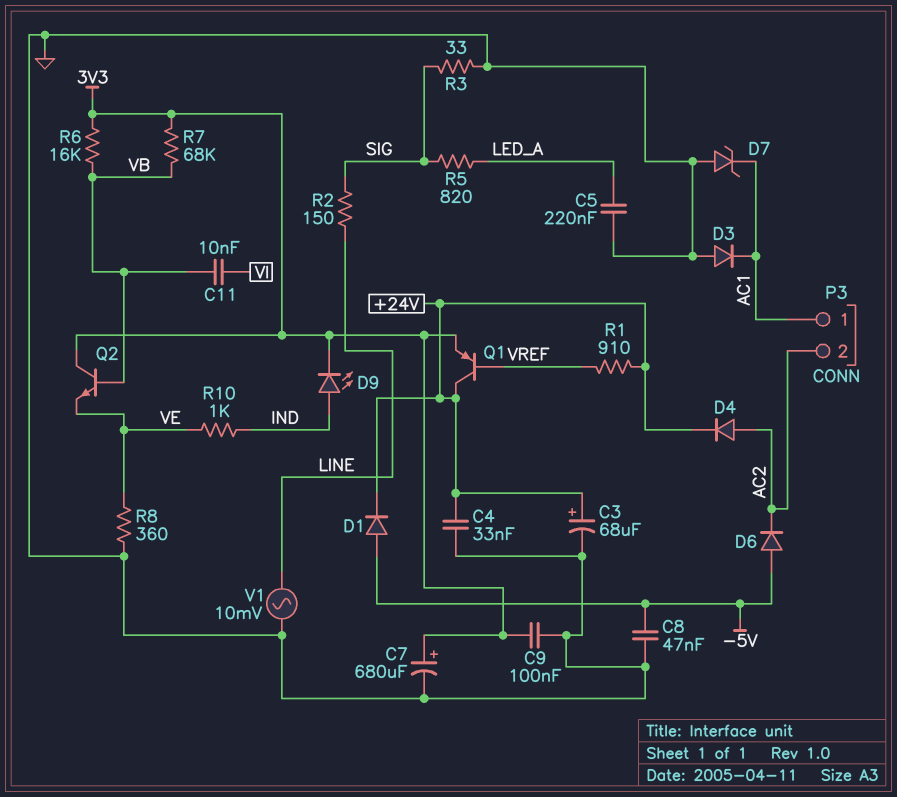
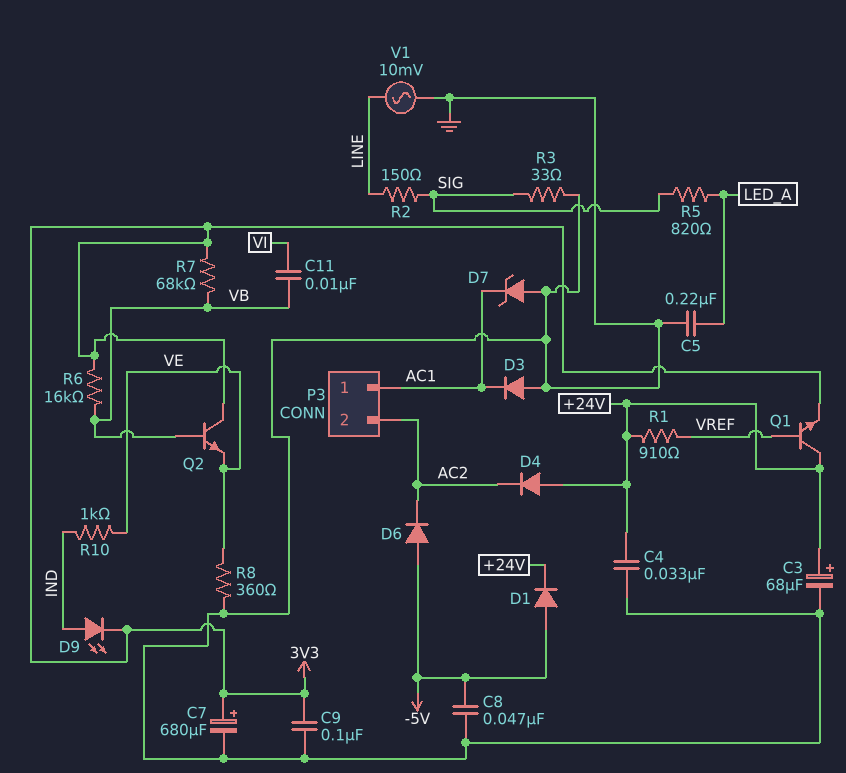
D4: diode (A AC2, K +24V) -> diode (A +24V, K AC2)
Q1: PNP (B VREF, C +24V, E 3V3) -> NPN (B VREF, C +24V, E 3V3)

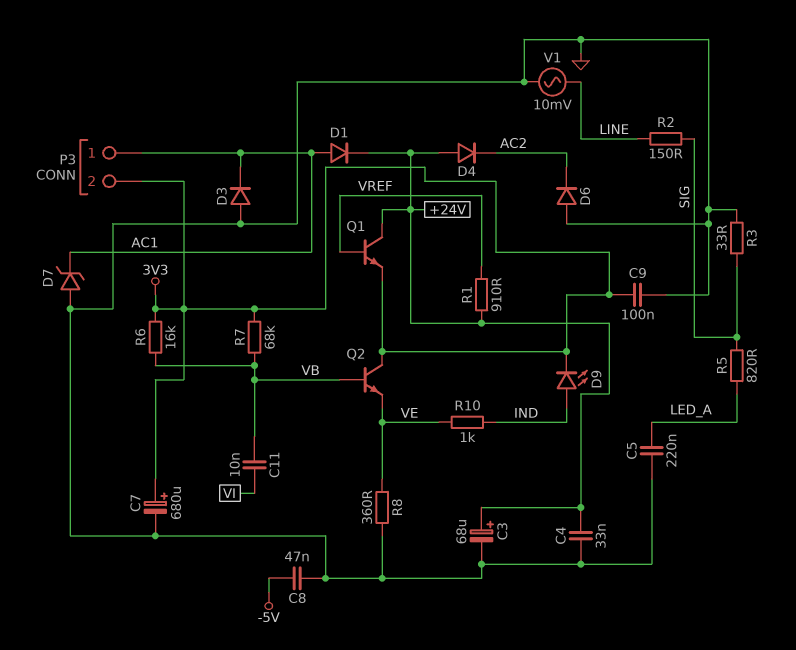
D1: diode (A -5V, K +24V) -> diode (A AC1, K +24V)
D6: diode (A -5V, K AC2) -> diode (A GND, K AC2)
P3 pin 2: AC2 -> 3V3

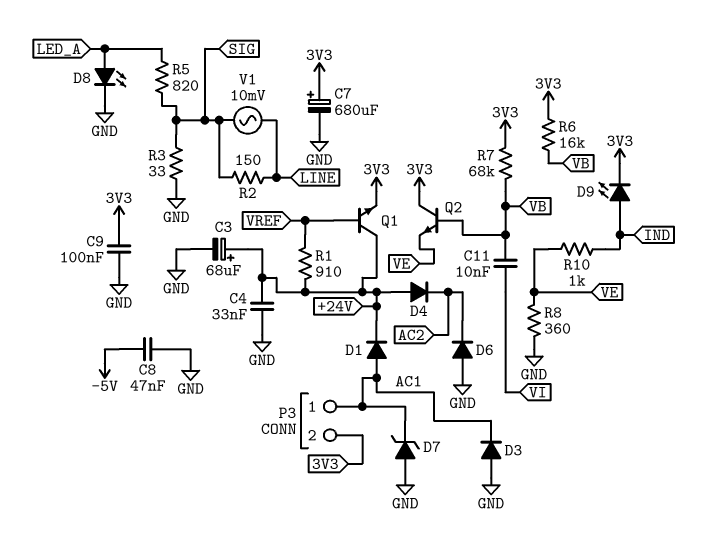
C5: 220nF (GND, LED_A) -> none
D8: none -> LED (A LED_A, K GND)
V1: AC 10mV (GND, LINE) -> AC 10mV (LINE, SIG)

